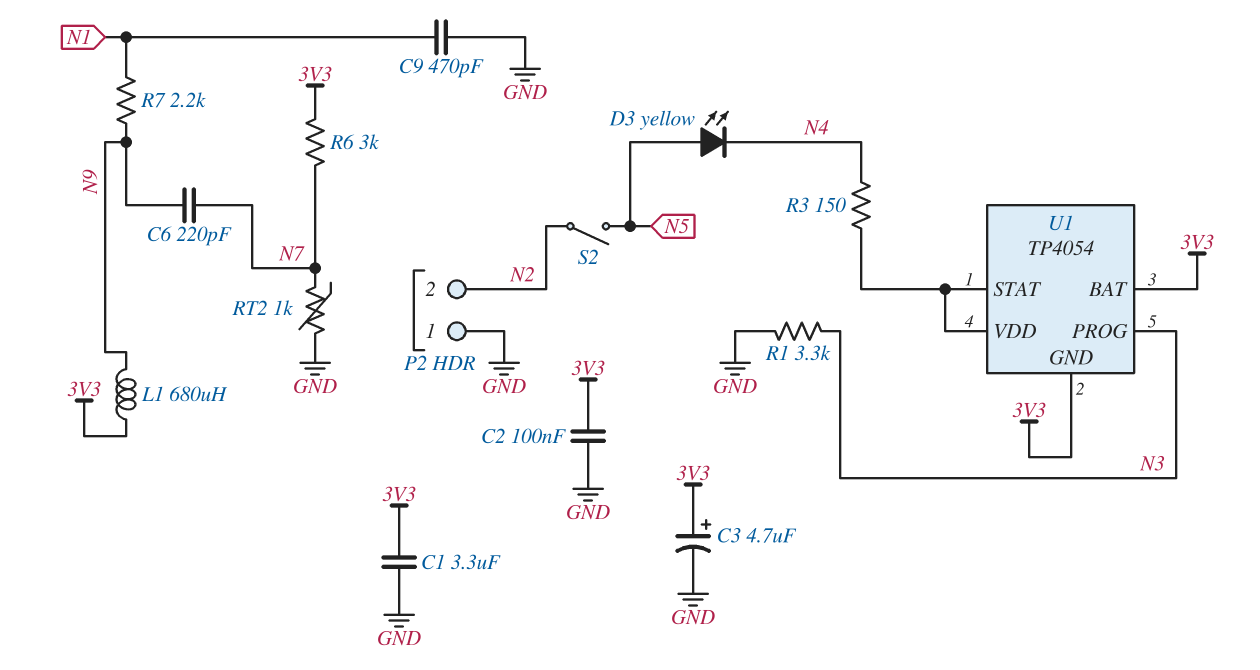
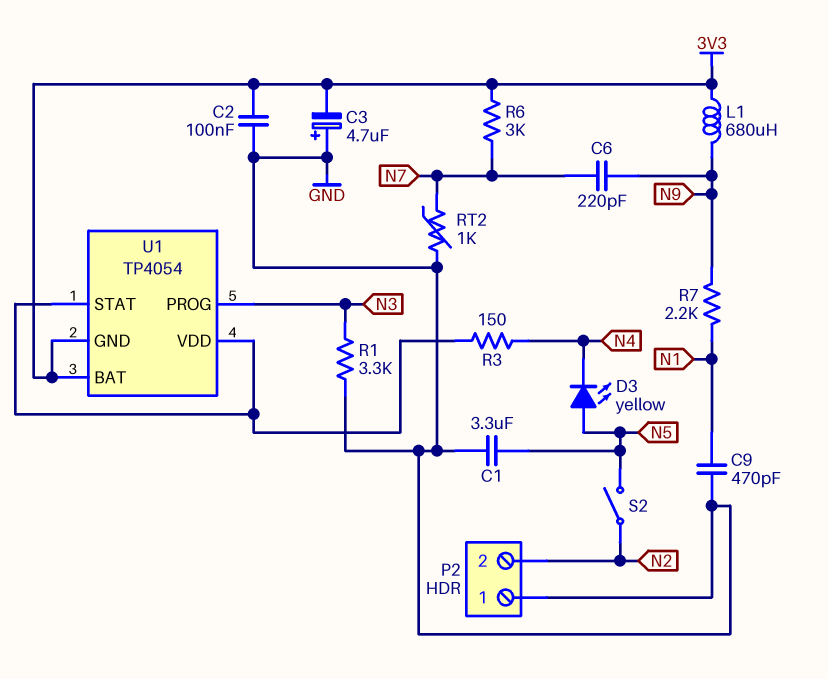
C1: 3.3uF (3V3, GND) -> 3.3uF (GND, N5)
C3: 4.7uF (plus 3V3, minus GND) -> 4.7uF (plus GND, minus 3V3)

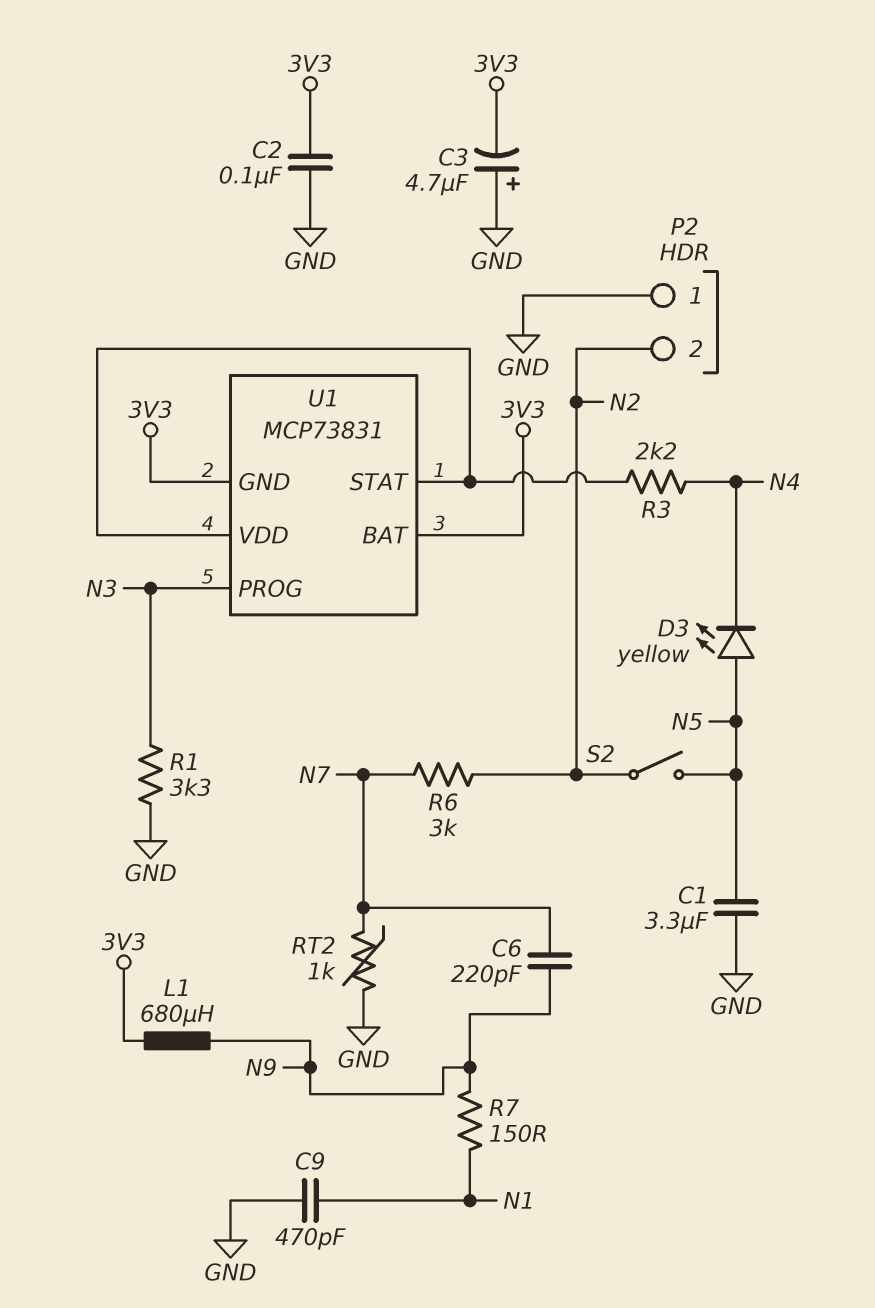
R3: 150 (N4, U1/STAT) -> 2.2k (N4, U1/STAT)
R6: 3k (3V3, N7) -> 3k (N2, N7)
R7: 2.2k (N1, N9) -> 150 (N1, N9)
U1: TP4054 -> MCP73831

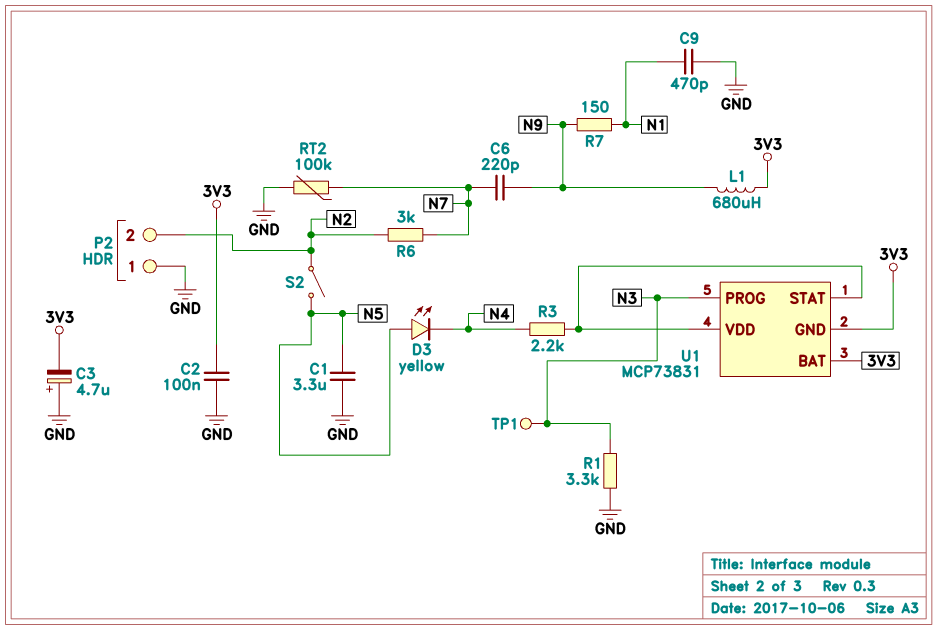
RT2: 1k (GND, N7) -> 100k (GND, N7)
TP1: none -> test point (N3)

